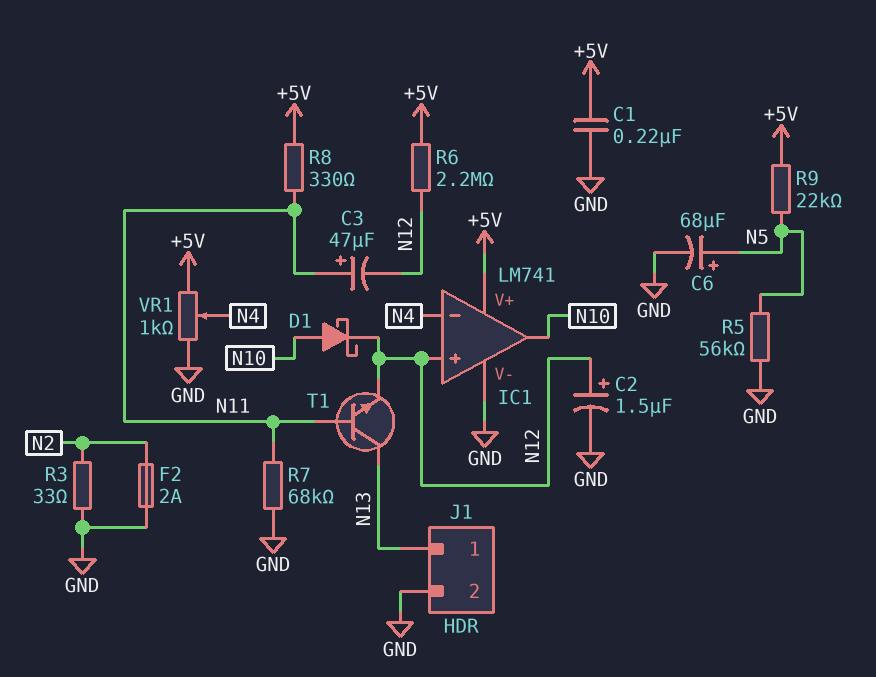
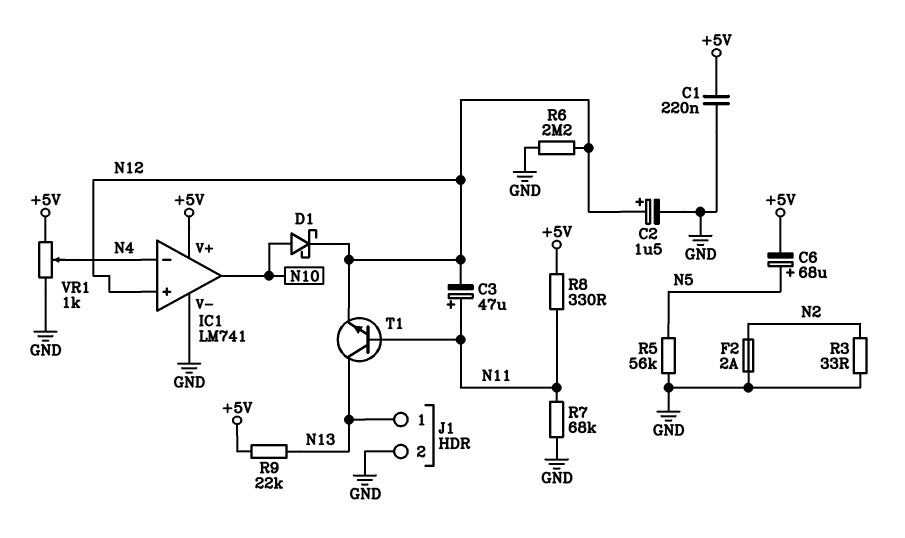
C6: 68uF (plus N5, minus GND) -> 68uF (plus N5, minus +5V)
R6: 2.2M (+5V, N12) -> 2.2M (GND, N12)
R9: 22k (+5V, N5) -> 22k (+5V, N13)

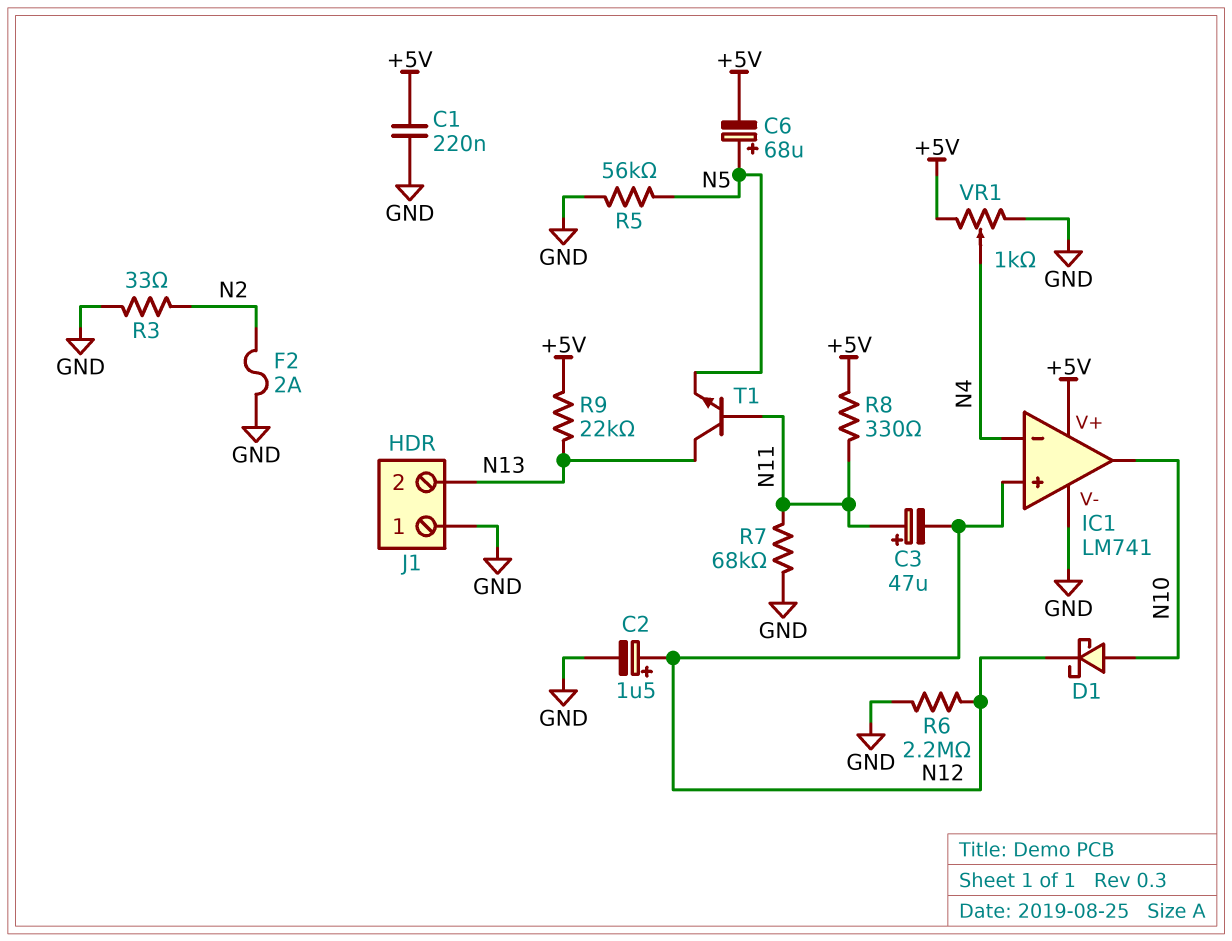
J1 pin 1: N13 -> GND
J1 pin 2: GND -> N13
T1: NPN (B N11, C N13, E N12) -> NPN (B N11, C N13, E N5)

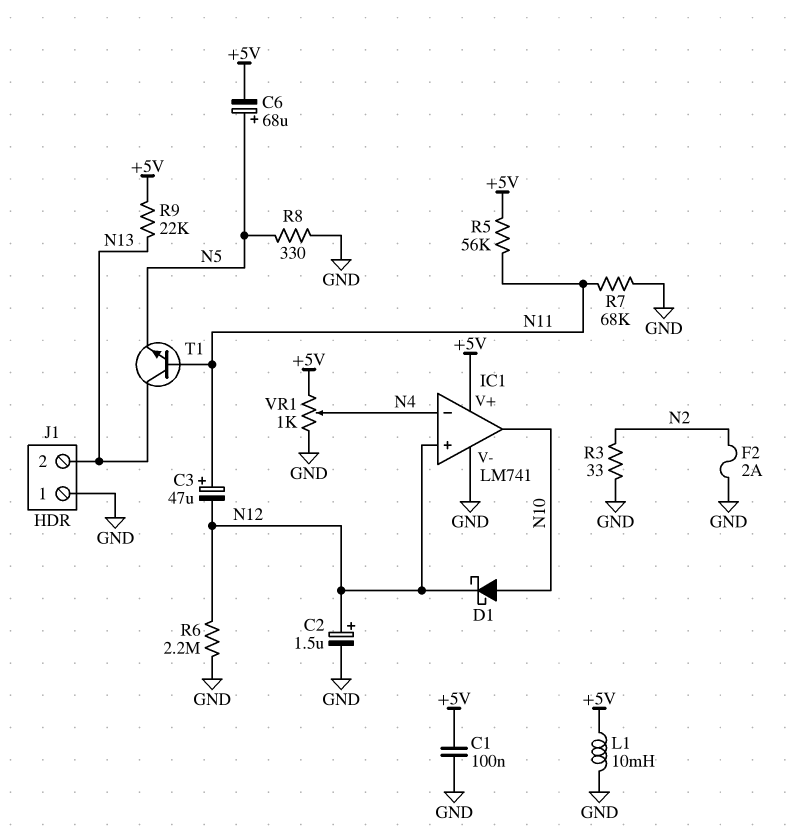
C1: 220nF (+5V, GND) -> 100nF (+5V, GND)
L1: none -> 10mH (+5V, GND)
R5: 56k (GND, N5) -> 56k (+5V, N11)
R8: 330 (+5V, N11) -> 330 (GND, N5)

